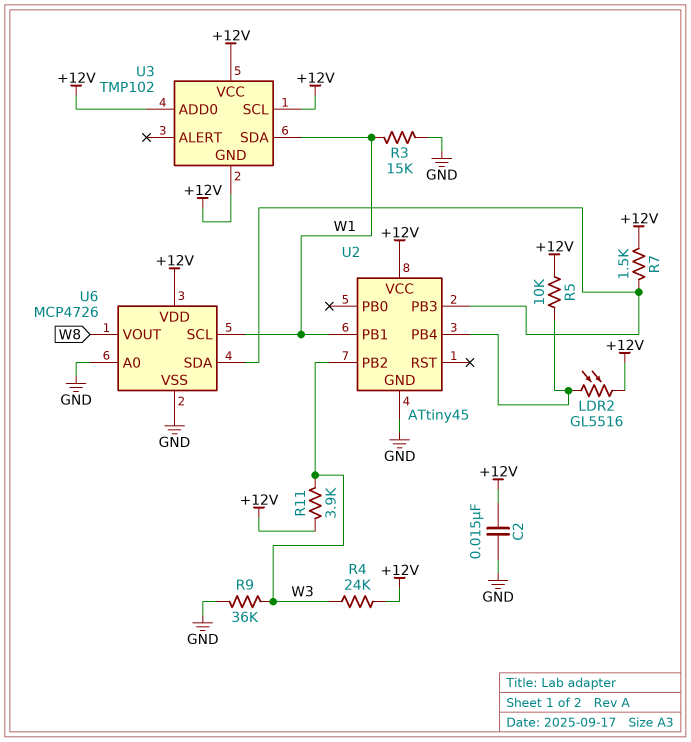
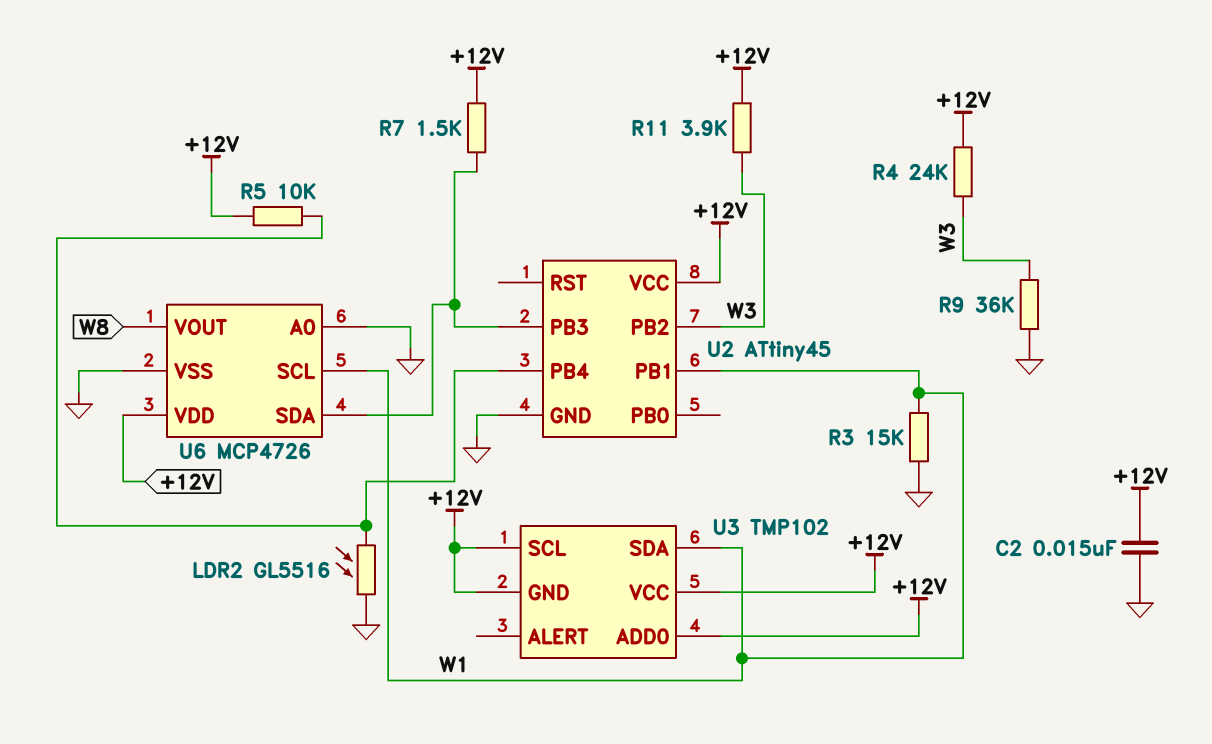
LDR2: GL5516 (+12V, U2/PB4) -> GL5516 (GND, U2/PB4)

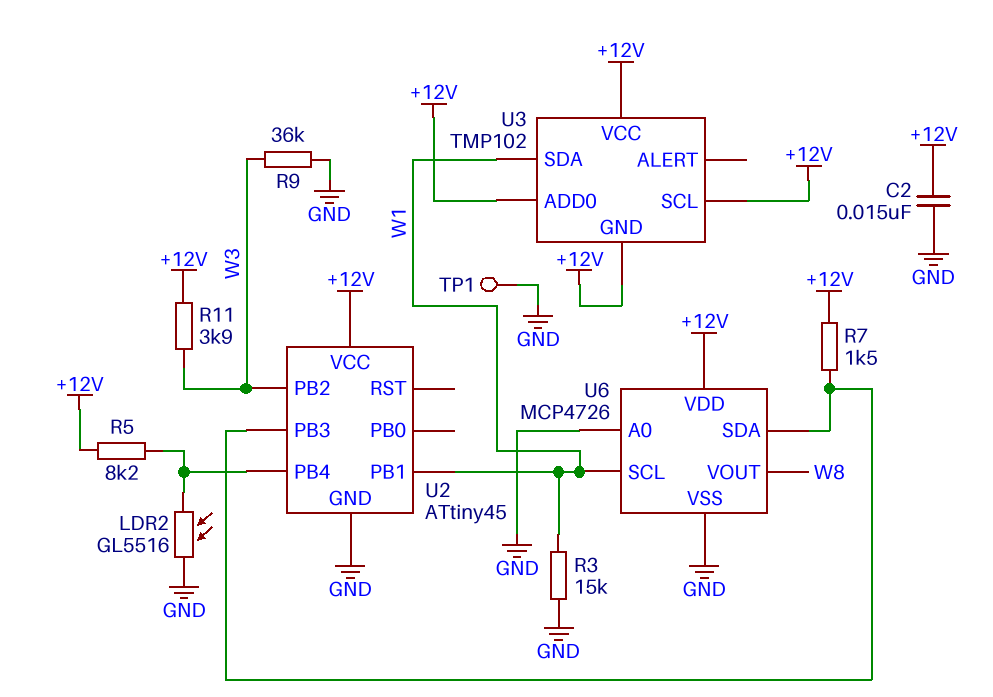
R4: 24k (+12V, W3) -> none
R5: 10k (+12V, U2/PB4) -> 8.2k (+12V, U2/PB4)
TP1: none -> test point (GND)

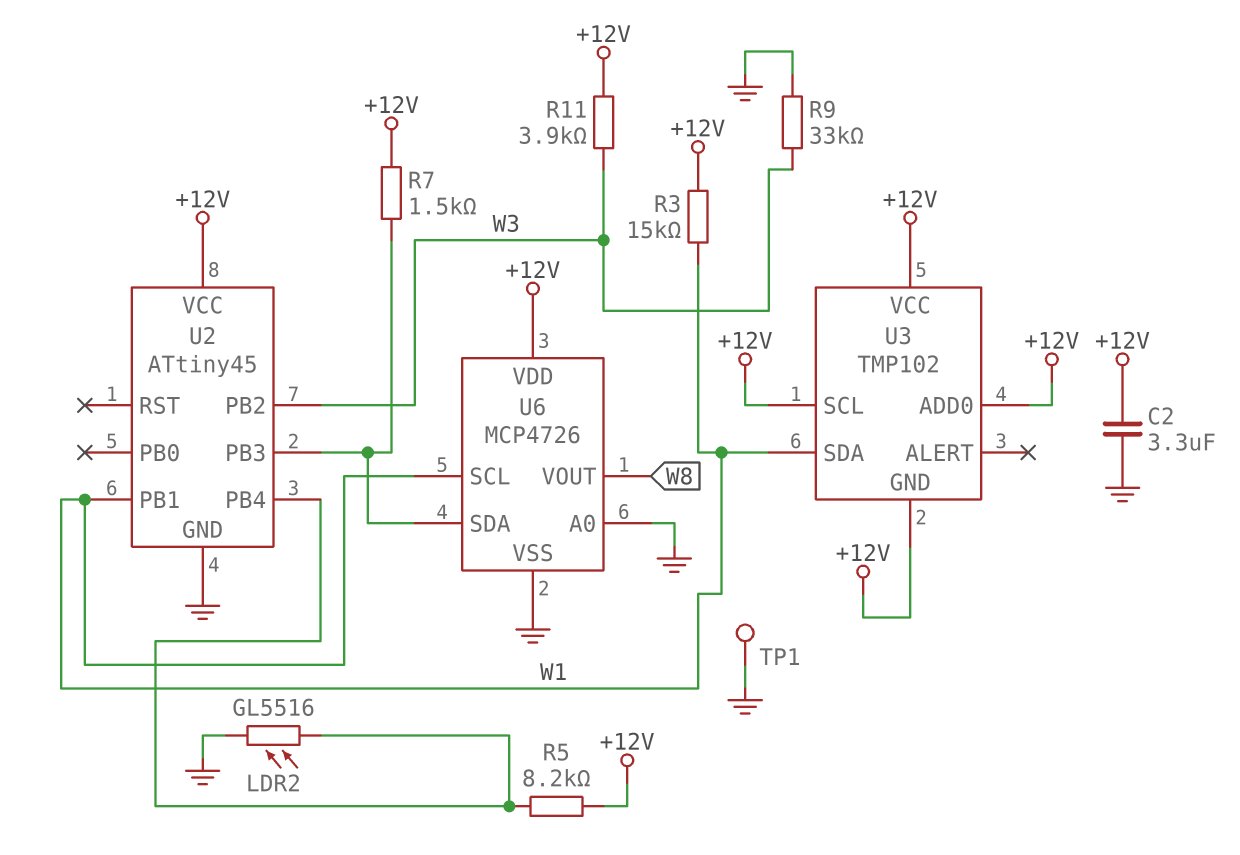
C2: 15nF (+12V, GND) -> 3.3uF (+12V, GND)
R3: 15k (GND, W1) -> 15k (+12V, W1)
R9: 36k (GND, W3) -> 33k (GND, W3)

